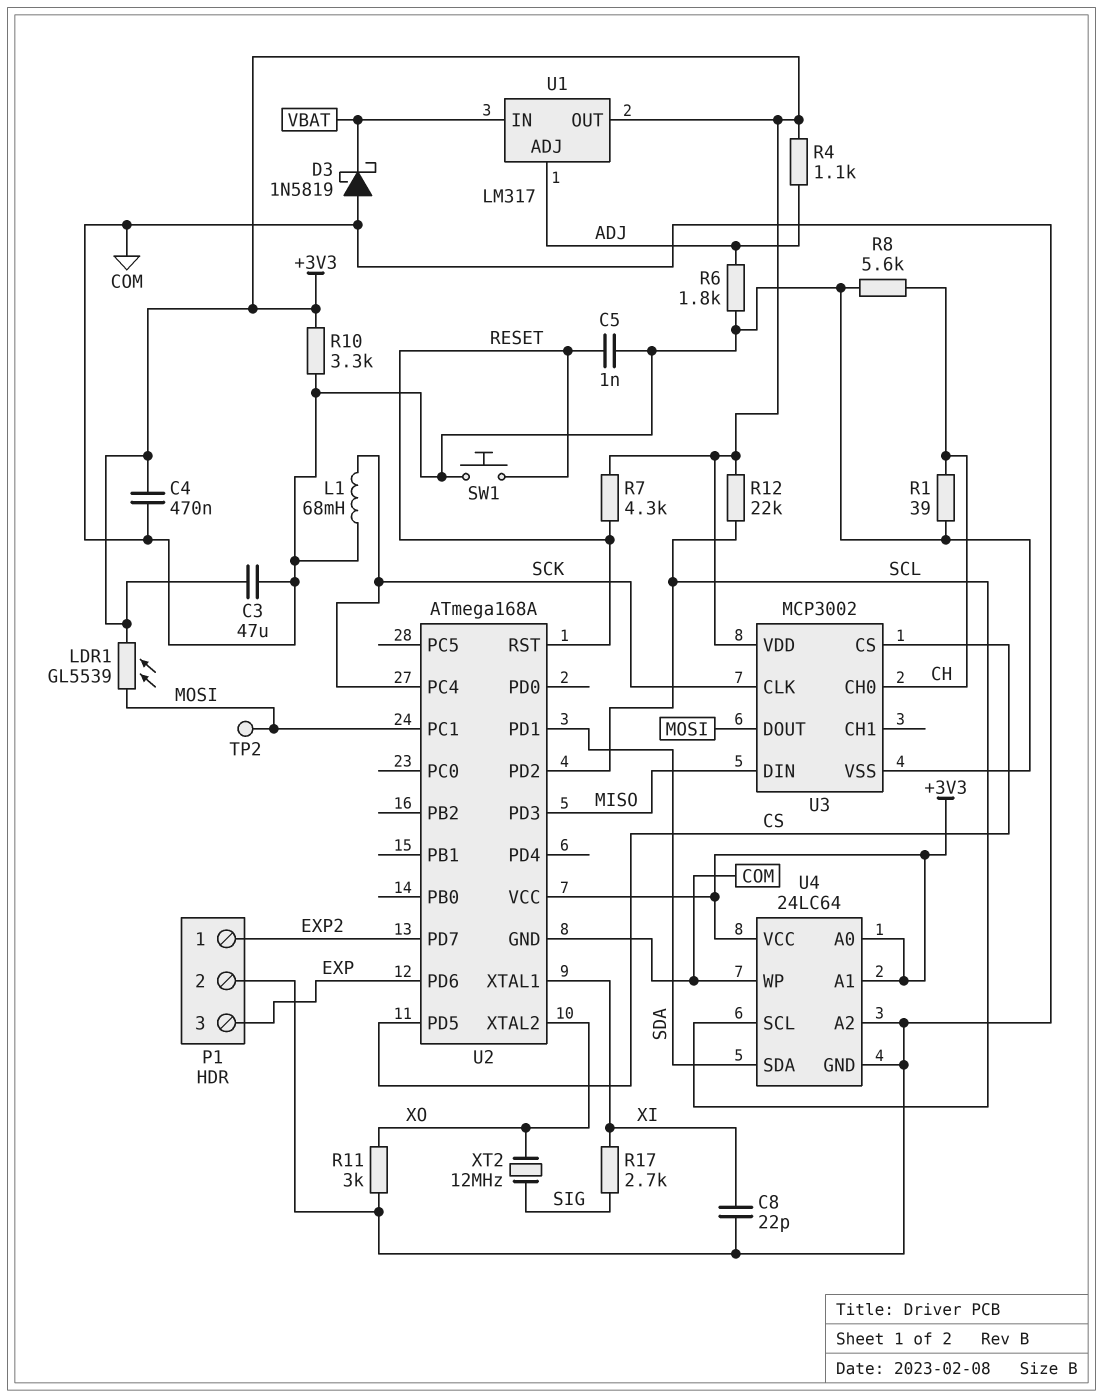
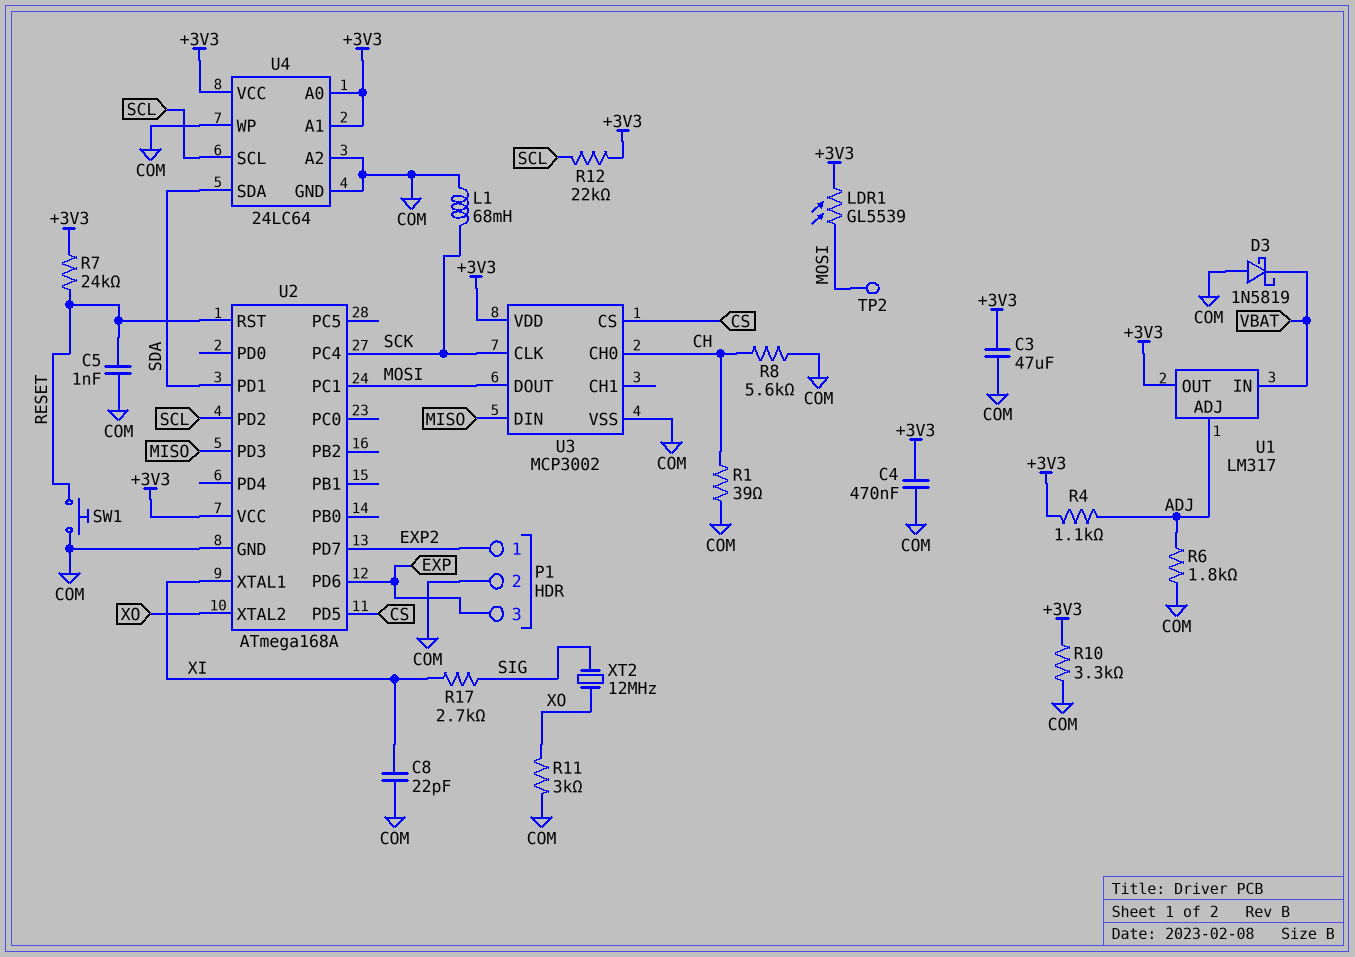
R7: 4.3k (+3V3, RESET) -> 24k (+3V3, RESET)

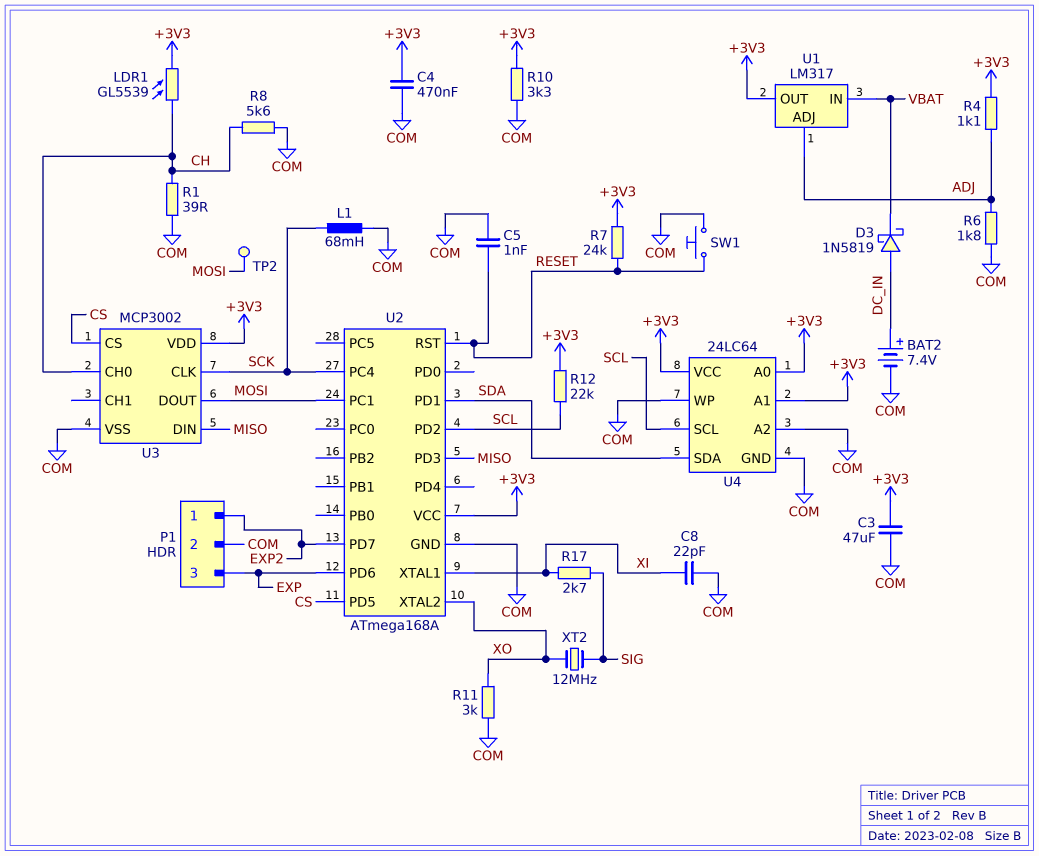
BAT2: none -> 7.4V (plus DC_IN, minus COM)
D3: schottky 1N5819 (A COM, K VBAT) -> schottky 1N5819 (A DC_IN, K VBAT)
LDR1: GL5539 (+3V3, MOSI) -> GL5539 (+3V3, CH)

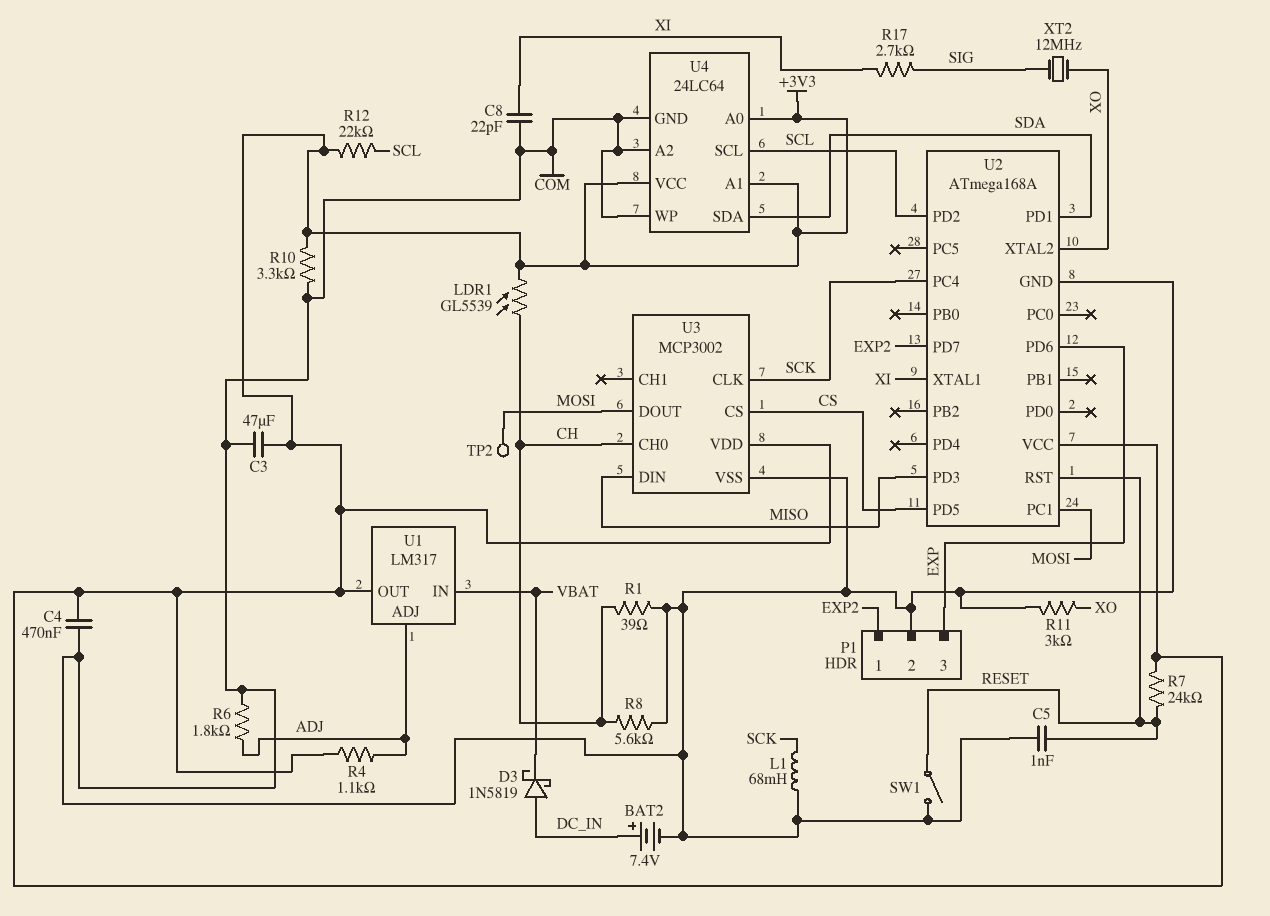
SW1: button (COM, RESET) -> switch (COM, RESET)

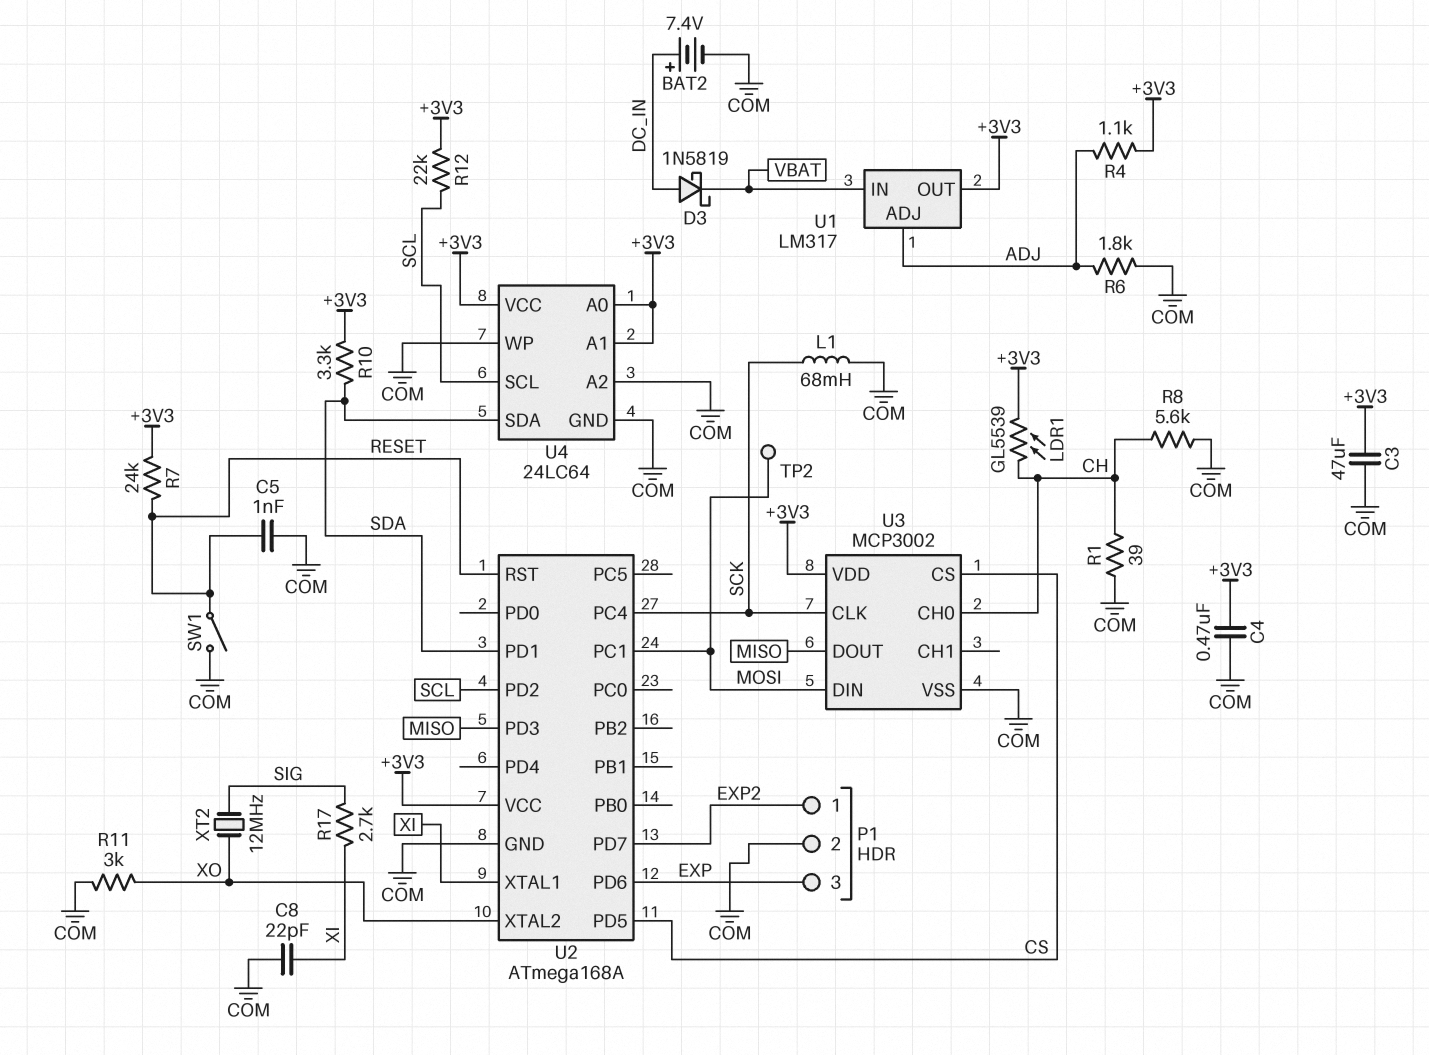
R10: 3.3k (+3V3, COM) -> 3.3k (+3V3, SDA)
U3 pin DIN: MISO -> MOSI
U3 pin DOUT: MOSI -> MISO

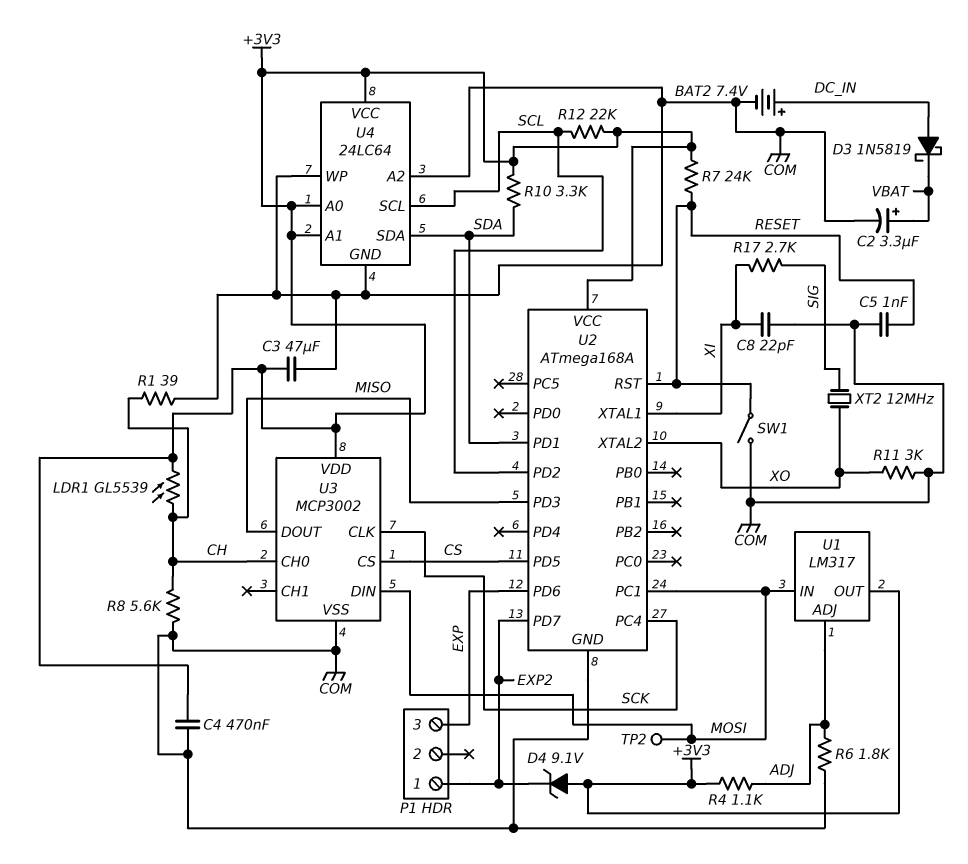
C2: none -> 3.3uF (plus VBAT, minus COM)
D4: none -> zener 9.1V (A +3V3, K EXP2)
L1: 68mH (COM, SCK) -> none
P1 pin 2: COM -> none
U1 pin IN: VBAT -> MOSI

